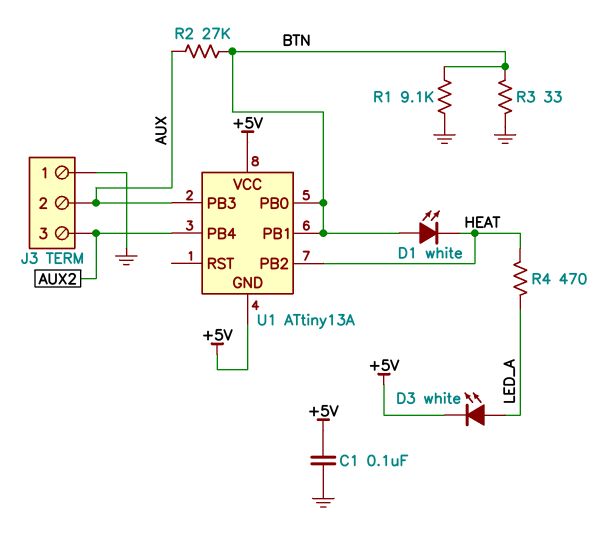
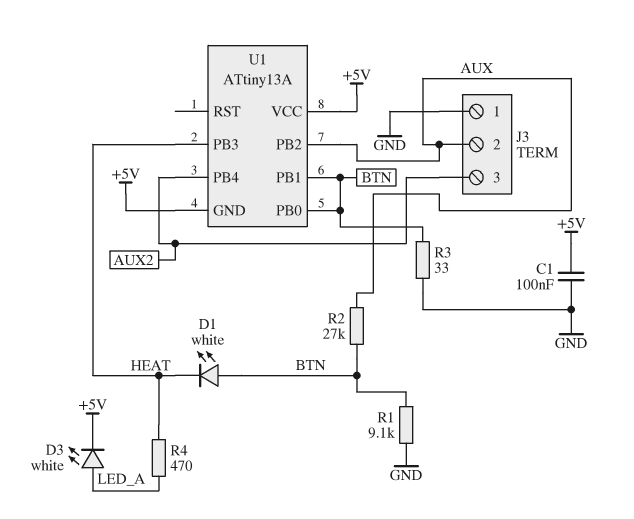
U1 pin PB2: HEAT -> AUX
U1 pin PB3: AUX -> HEAT

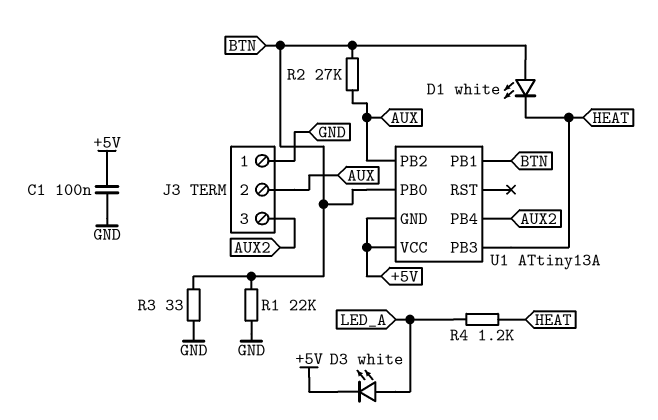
R1: 9.1k (BTN, GND) -> 22k (BTN, GND)
R4: 470 (HEAT, LED_A) -> 1.2k (HEAT, LED_A)

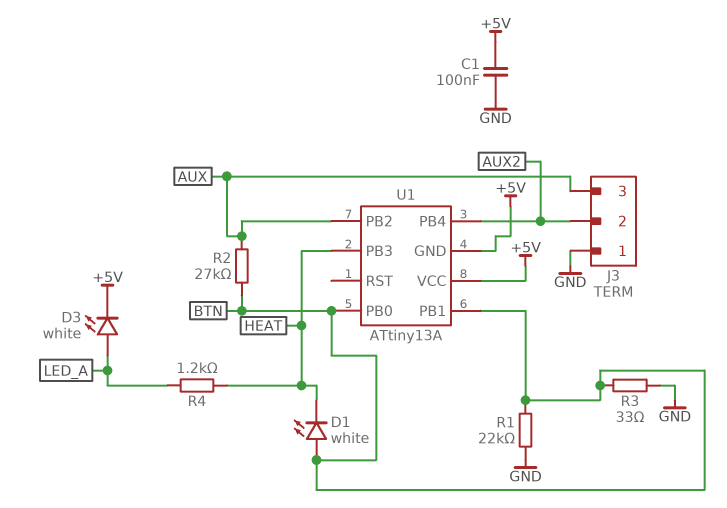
J3 pin 2: AUX -> AUX2
J3 pin 3: AUX2 -> AUX

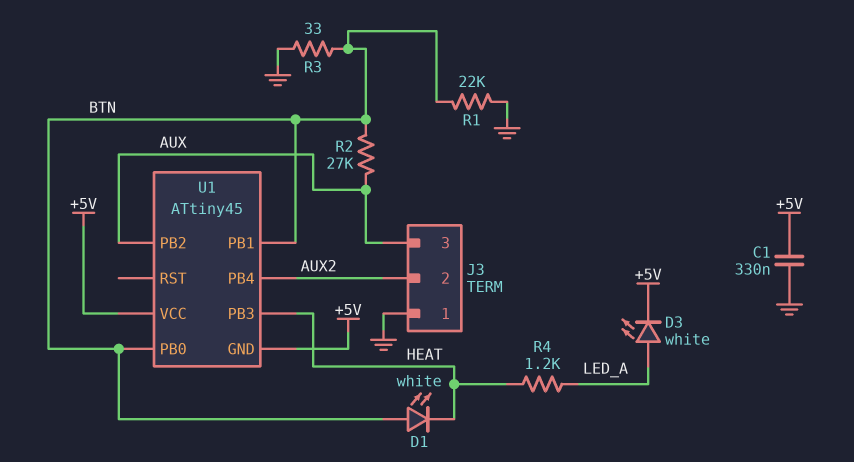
C1: 100nF (+5V, GND) -> 330nF (+5V, GND)
U1: ATtiny13A -> ATtiny45

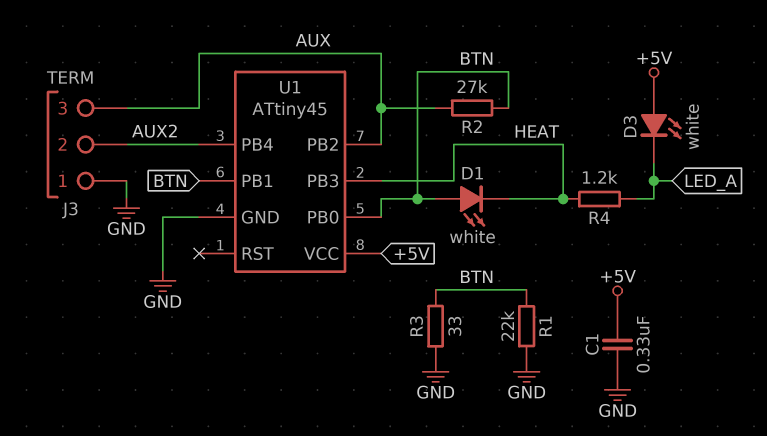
D3: LED white (A LED_A, K +5V) -> LED white (A +5V, K LED_A)
U1 pin GND: +5V -> GND

